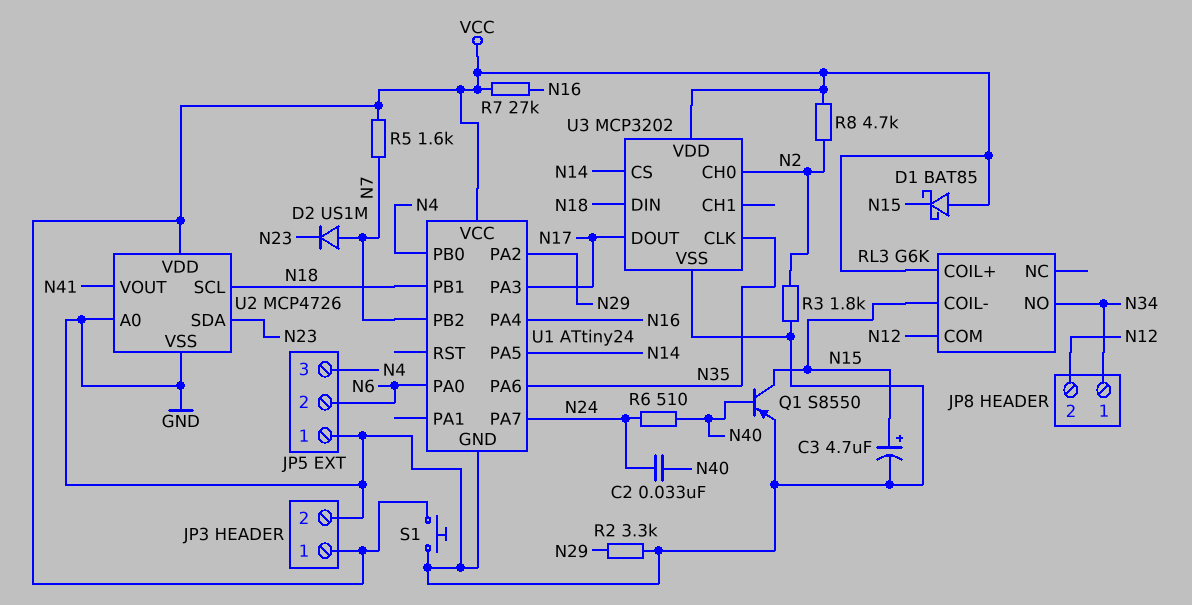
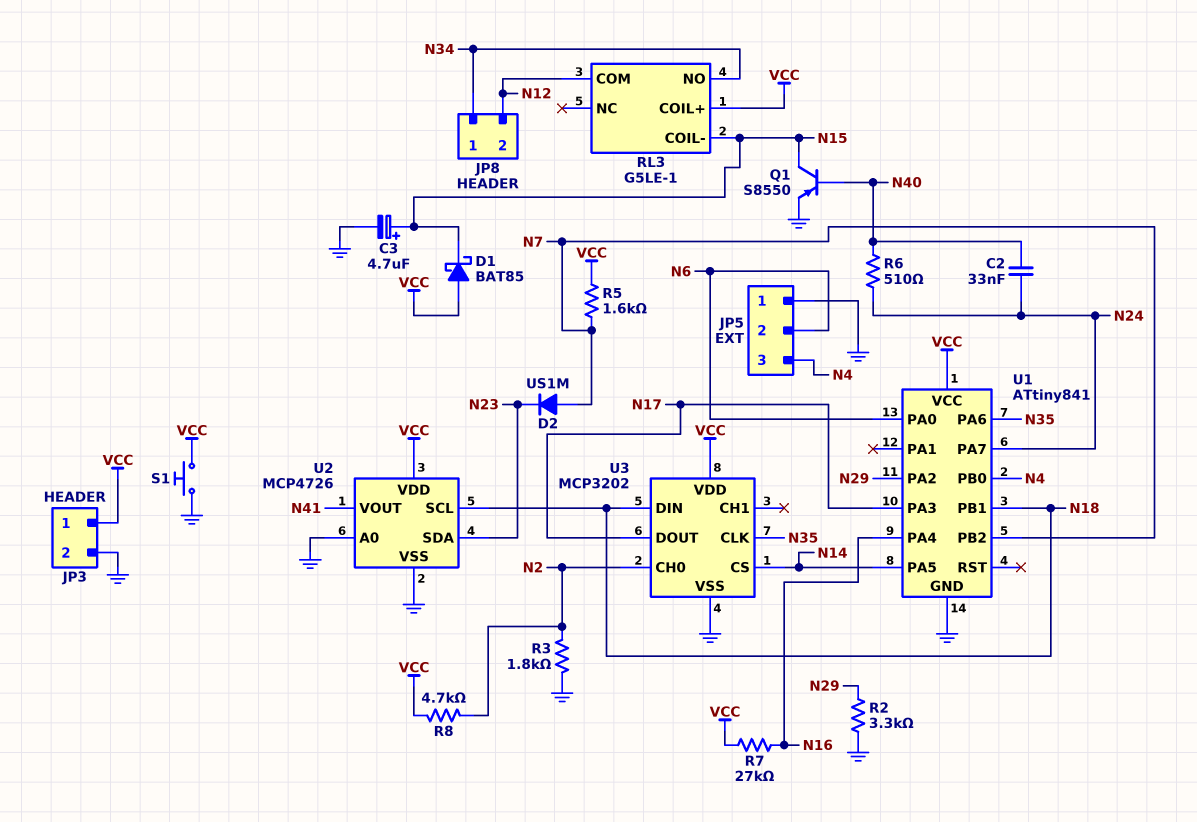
RL3: G6K -> G5LE-1
U1: ATtiny24 -> ATtiny841

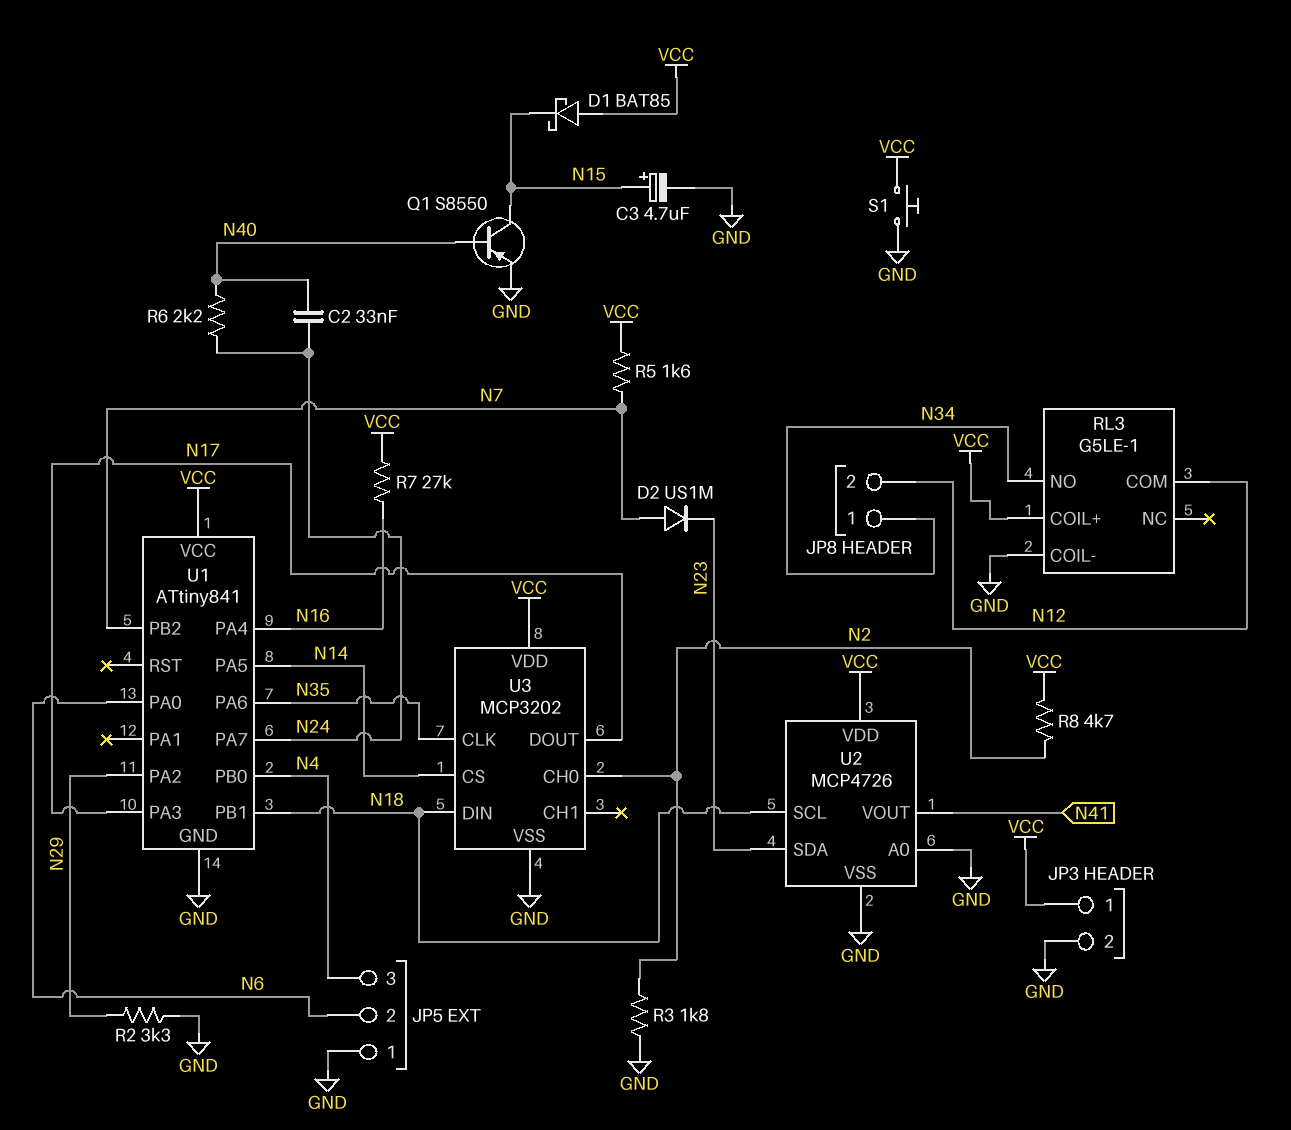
R6: 510 (N24, N40) -> 2.2k (N24, N40)
RL3 pin COIL-: N15 -> GND

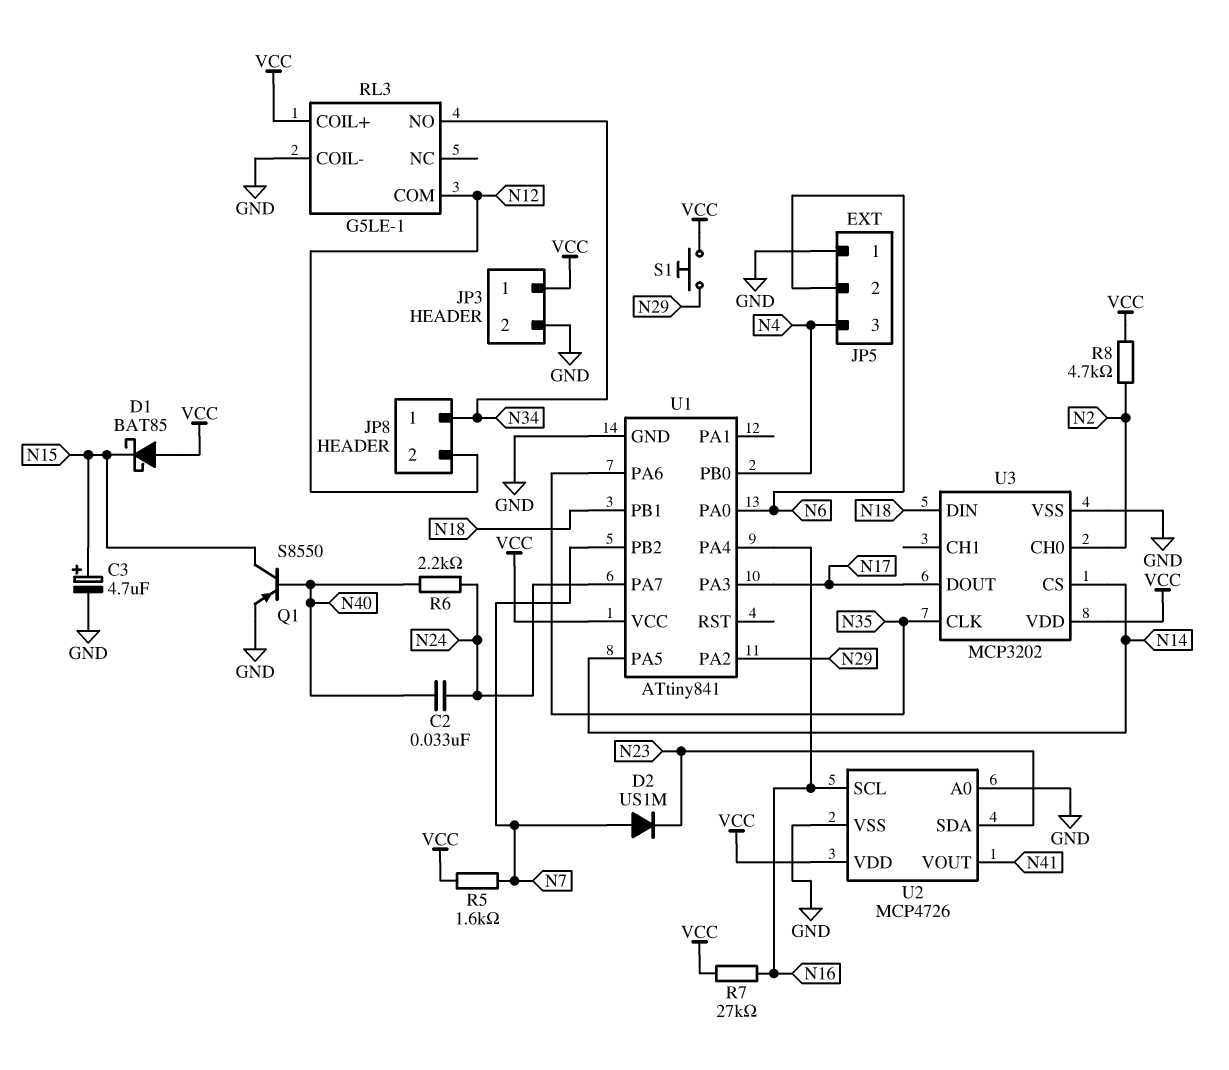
R2: 3.3k (GND, N29) -> none
R3: 1.8k (GND, N2) -> none
S1: button (GND, VCC) -> button (N29, VCC)
U2 pin SCL: N18 -> N16

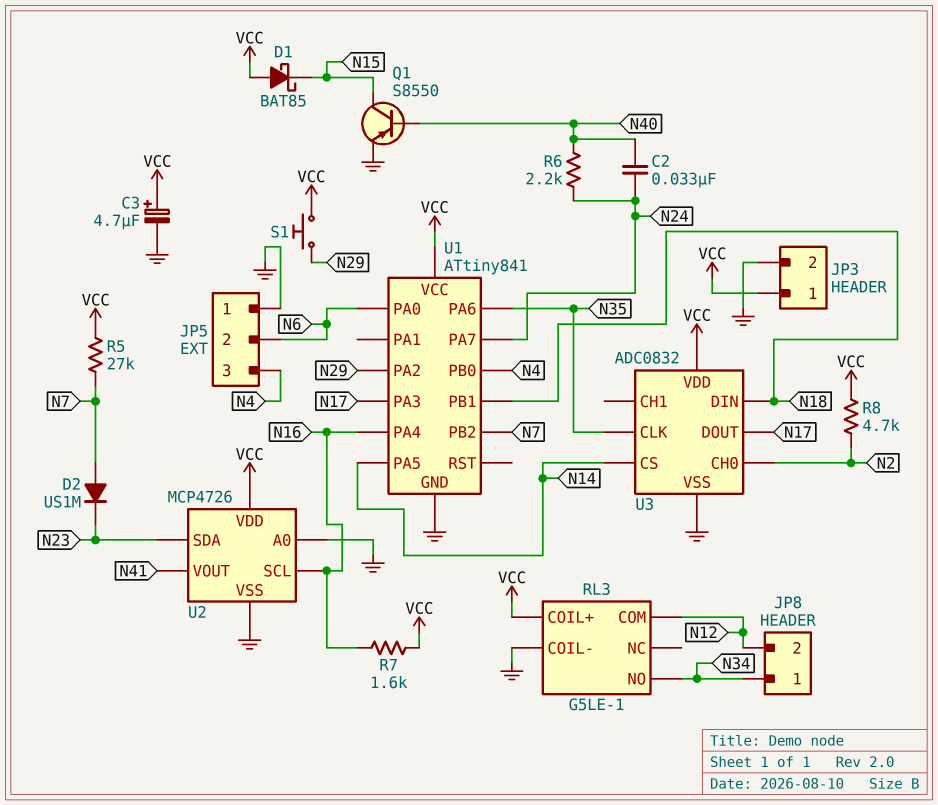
C3: 4.7uF (plus N15, minus GND) -> 4.7uF (plus VCC, minus GND)
R5: 1.6k (N7, VCC) -> 27k (N7, VCC)
R7: 27k (N16, VCC) -> 1.6k (N16, VCC)
U3: MCP3202 -> ADC0832

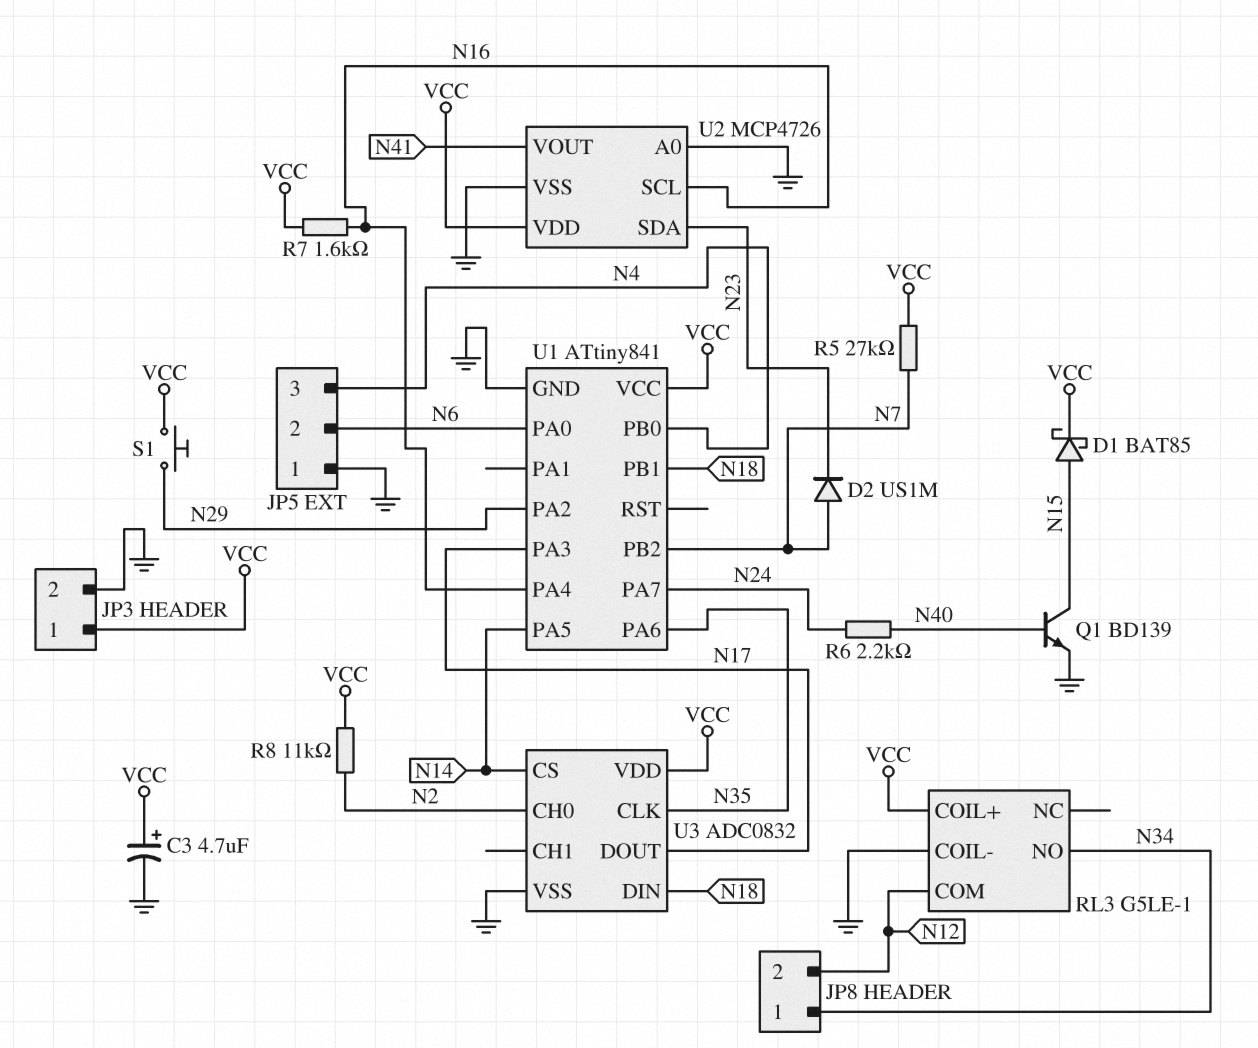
C2: 33nF (N24, N40) -> none
D1: schottky BAT85 (A VCC, K N15) -> schottky BAT85 (A N15, K VCC)
Q1: PNP S8550 (B N40, C N15, E GND) -> NPN BD139 (B N40, C N15, E GND)
R8: 4.7k (N2, VCC) -> 11k (N2, VCC)

